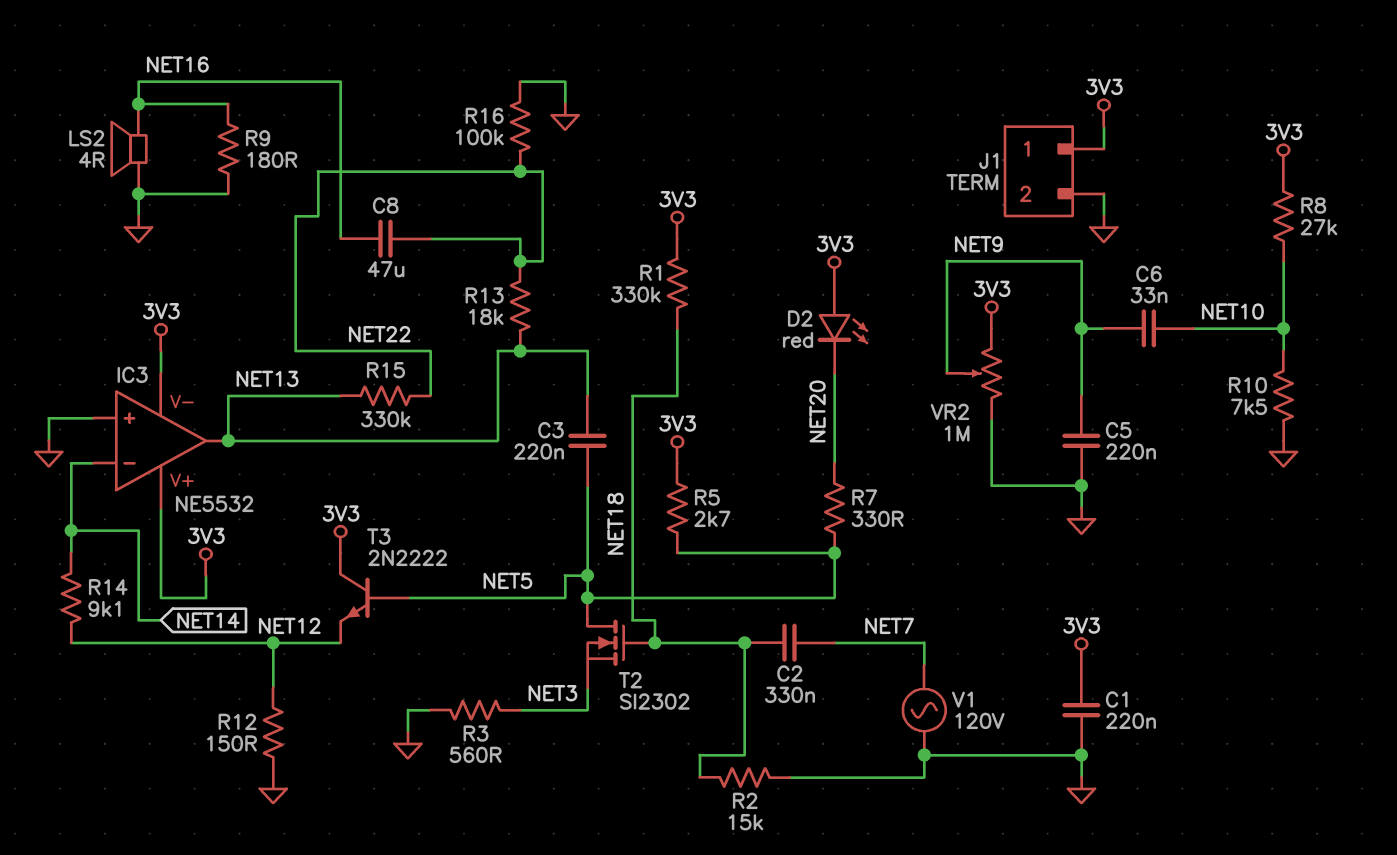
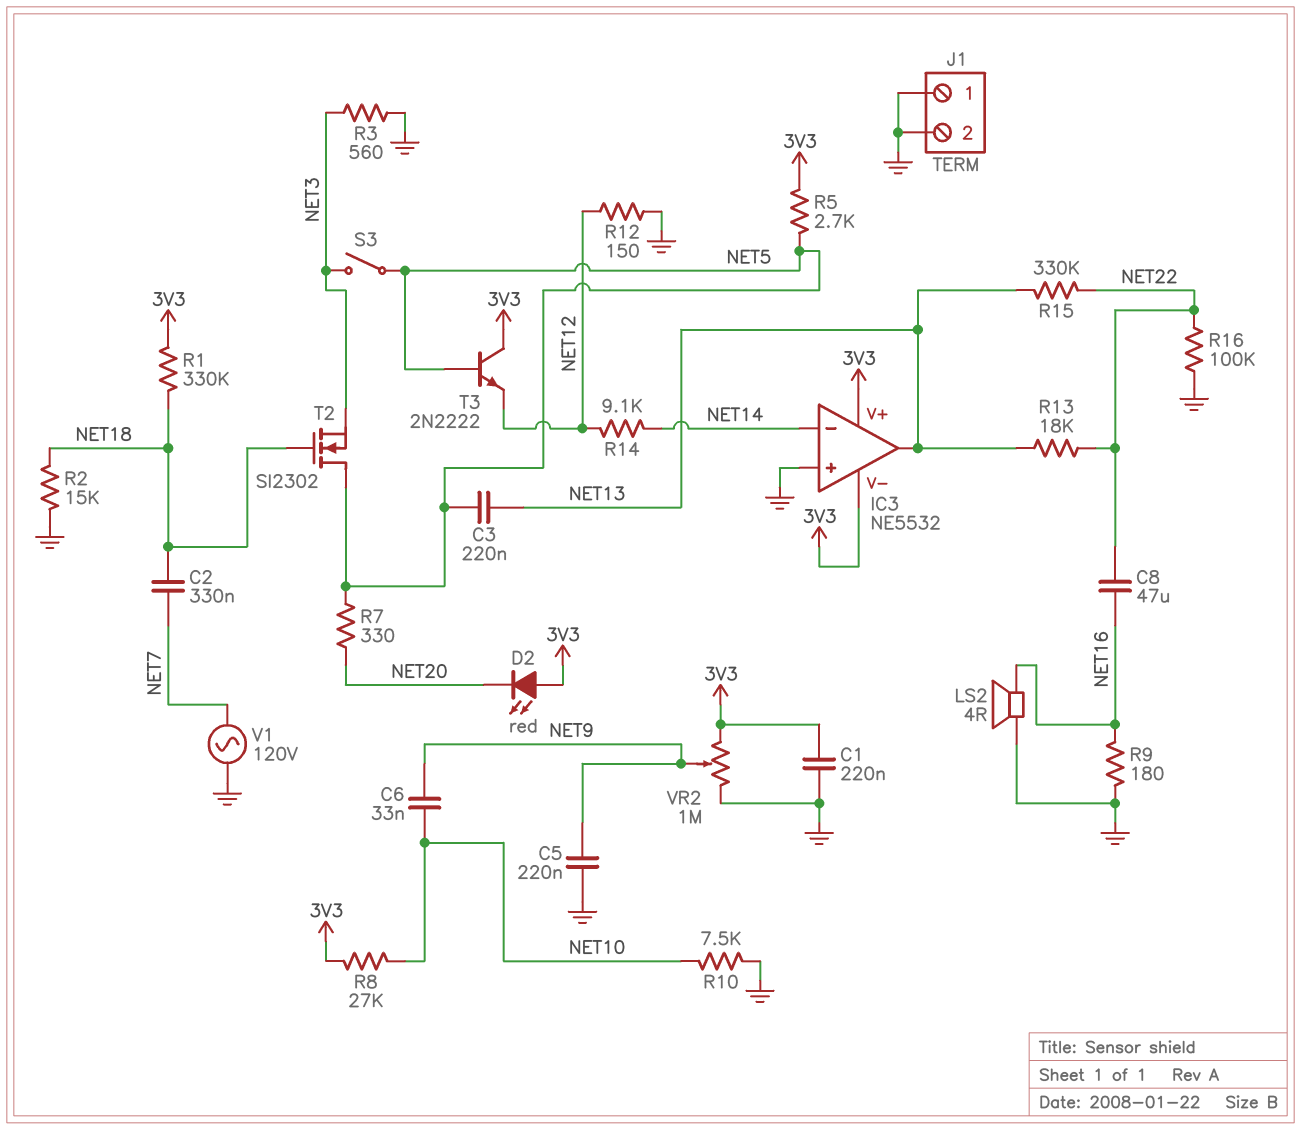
J1 pin 1: 3V3 -> GND
S3: none -> switch (NET3, NET5)

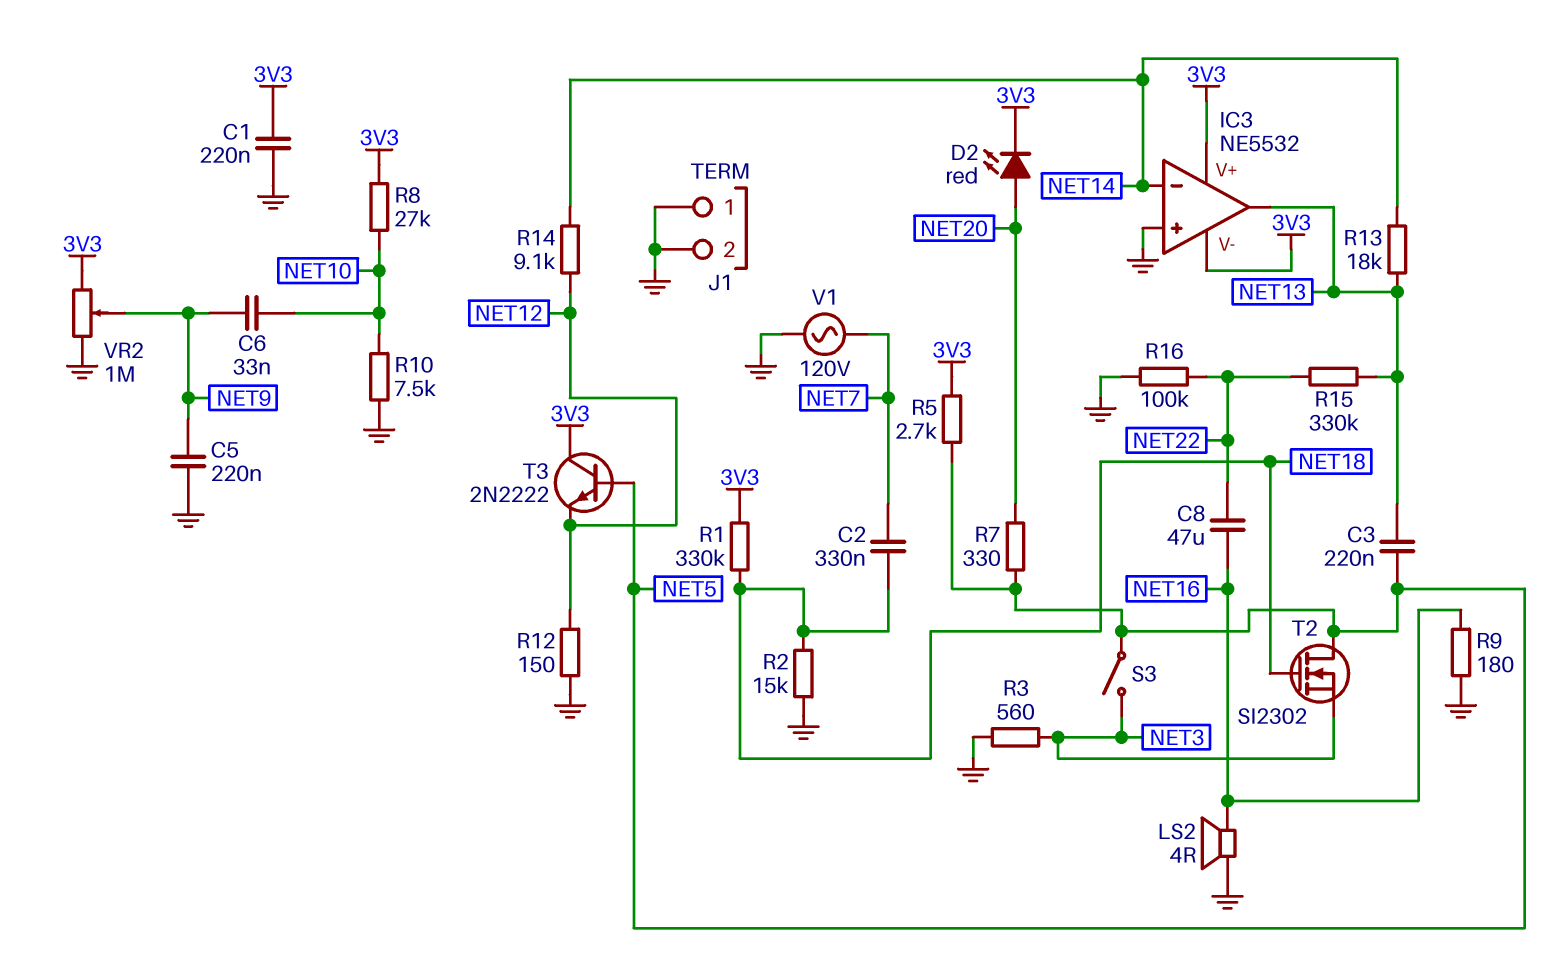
D2: LED red (A 3V3, K NET20) -> LED red (A NET20, K 3V3)
R13: 18k (NET13, NET22) -> 18k (NET13, NET14)

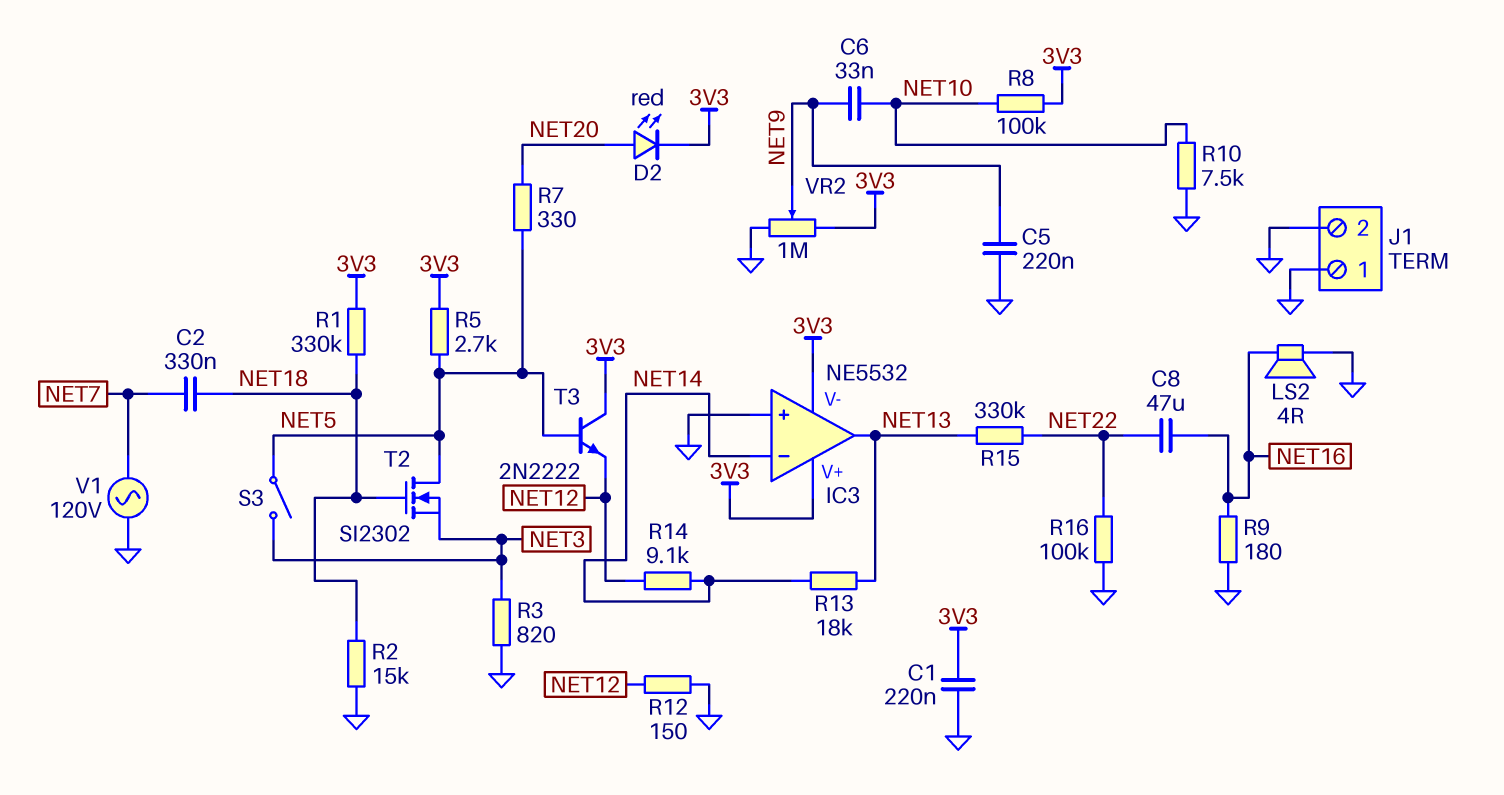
C3: 220nF (NET5, NET13) -> none
R3: 560 (GND, NET3) -> 820 (GND, NET3)
R8: 27k (3V3, NET10) -> 100k (3V3, NET10)

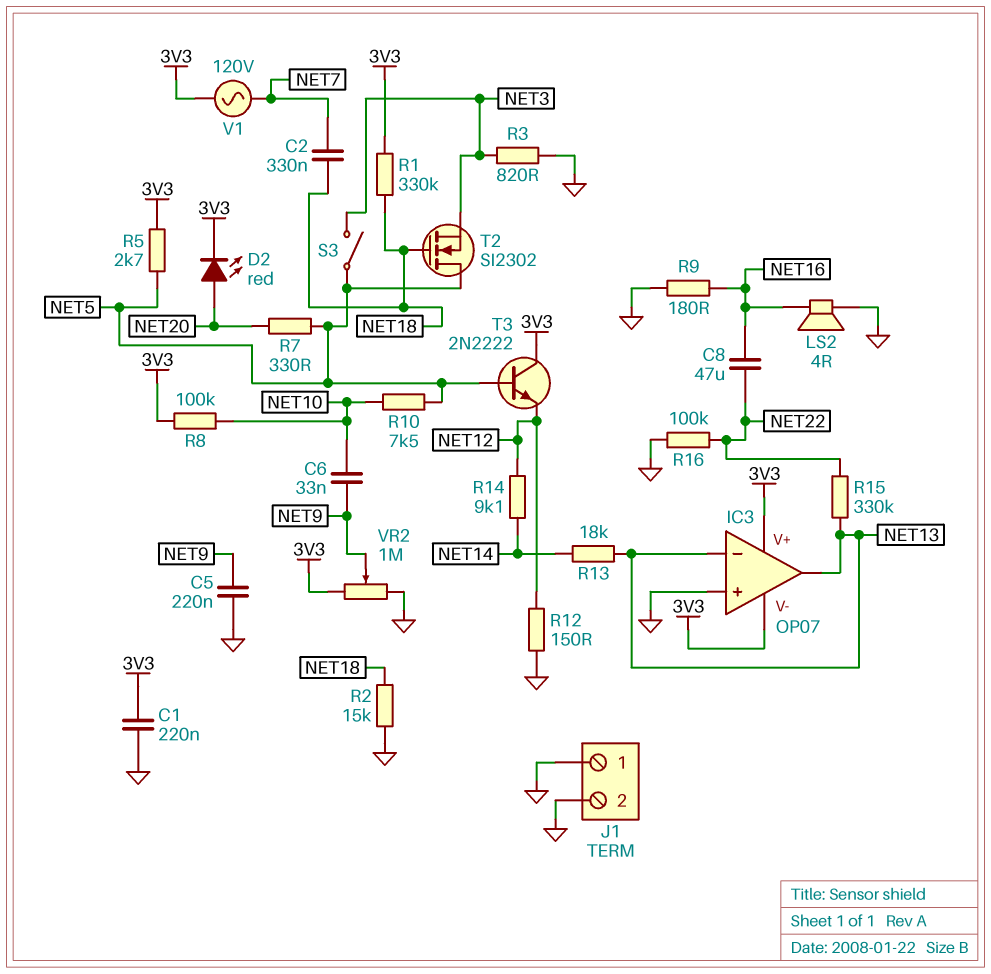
IC3: NE5532 -> OP07
IC3 pin in-: NET14 -> NET13
R10: 7.5k (GND, NET10) -> 7.5k (NET5, NET10)
V1: AC 120V (GND, NET7) -> AC 120V (3V3, NET7)

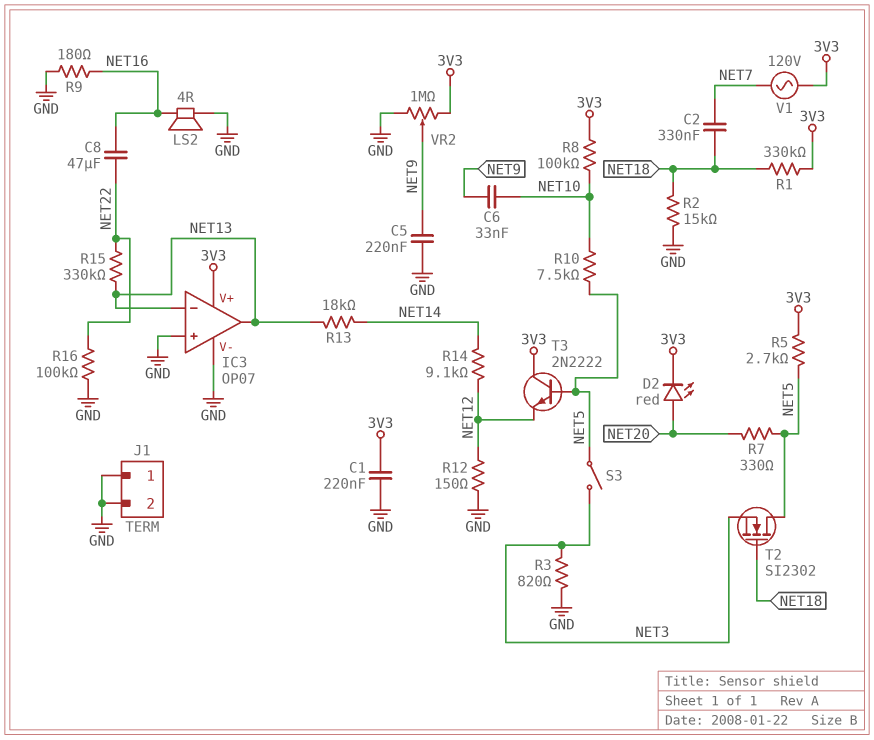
IC3 pin V-: 3V3 -> GND

